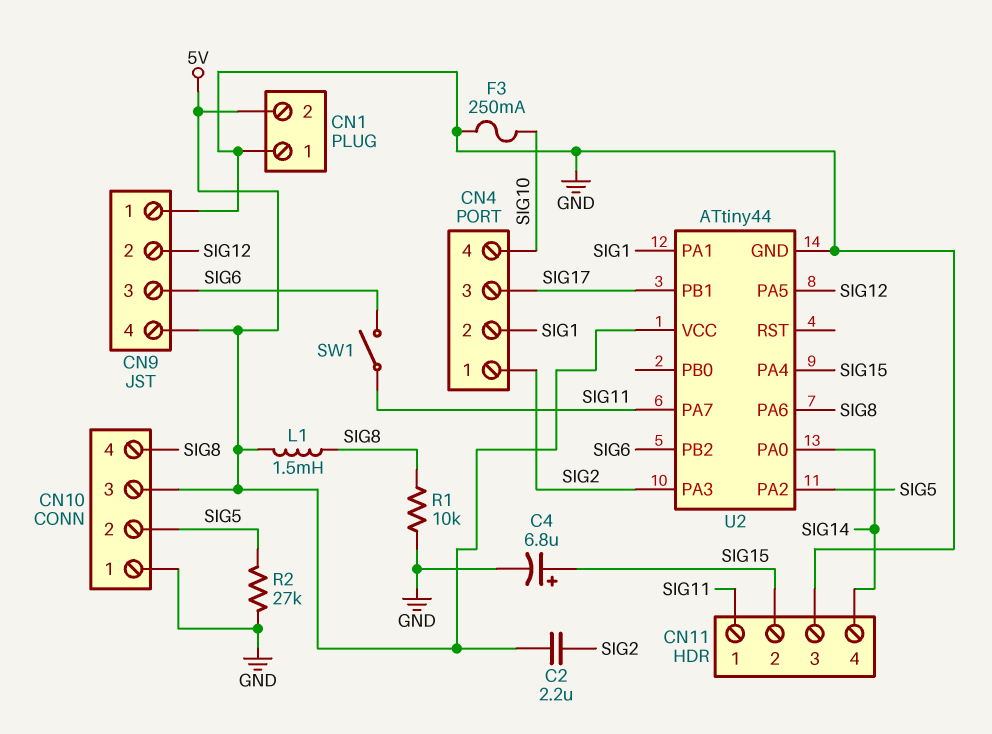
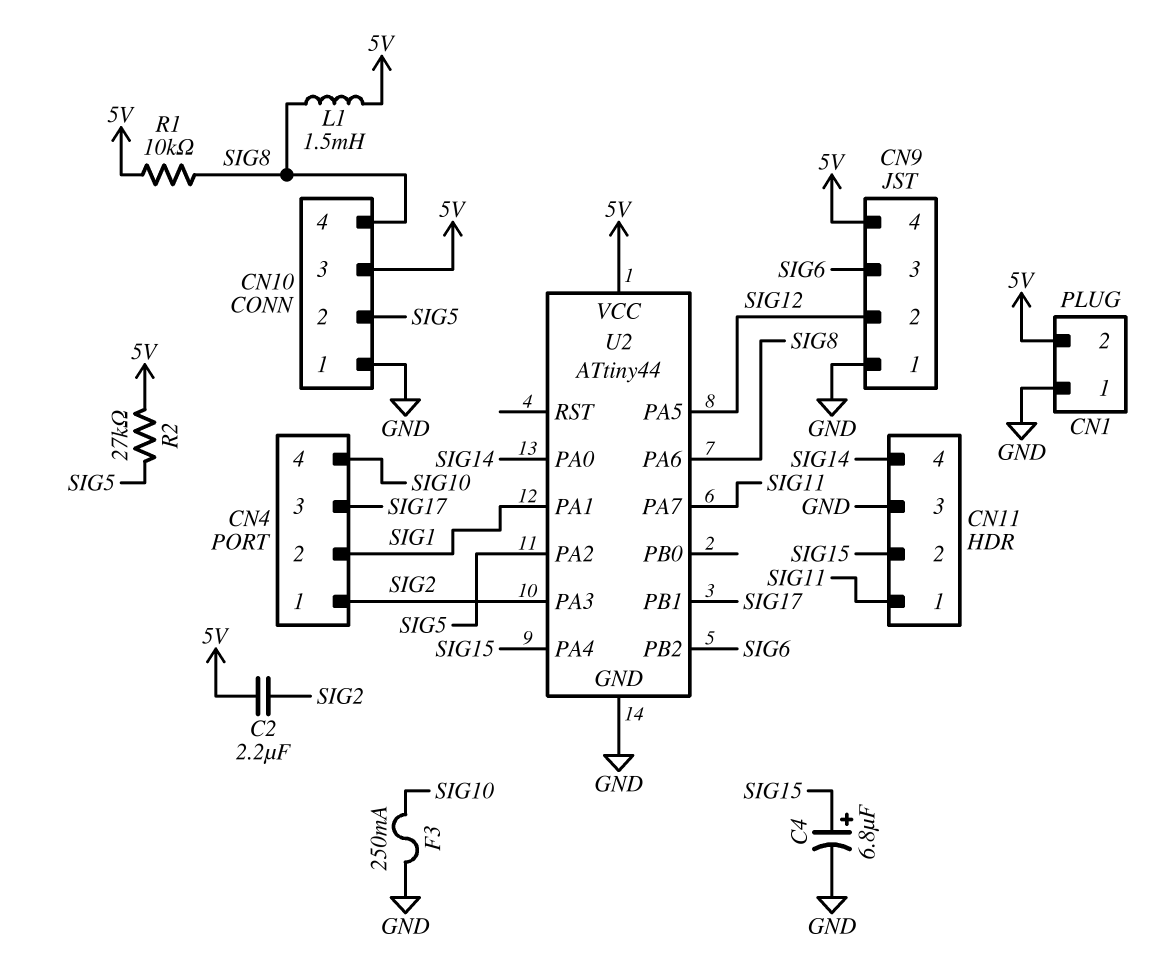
R1: 10k (GND, SIG8) -> 10k (5V, SIG8)
R2: 27k (GND, SIG5) -> 27k (5V, SIG5)
SW1: switch (SIG6, SIG11) -> none

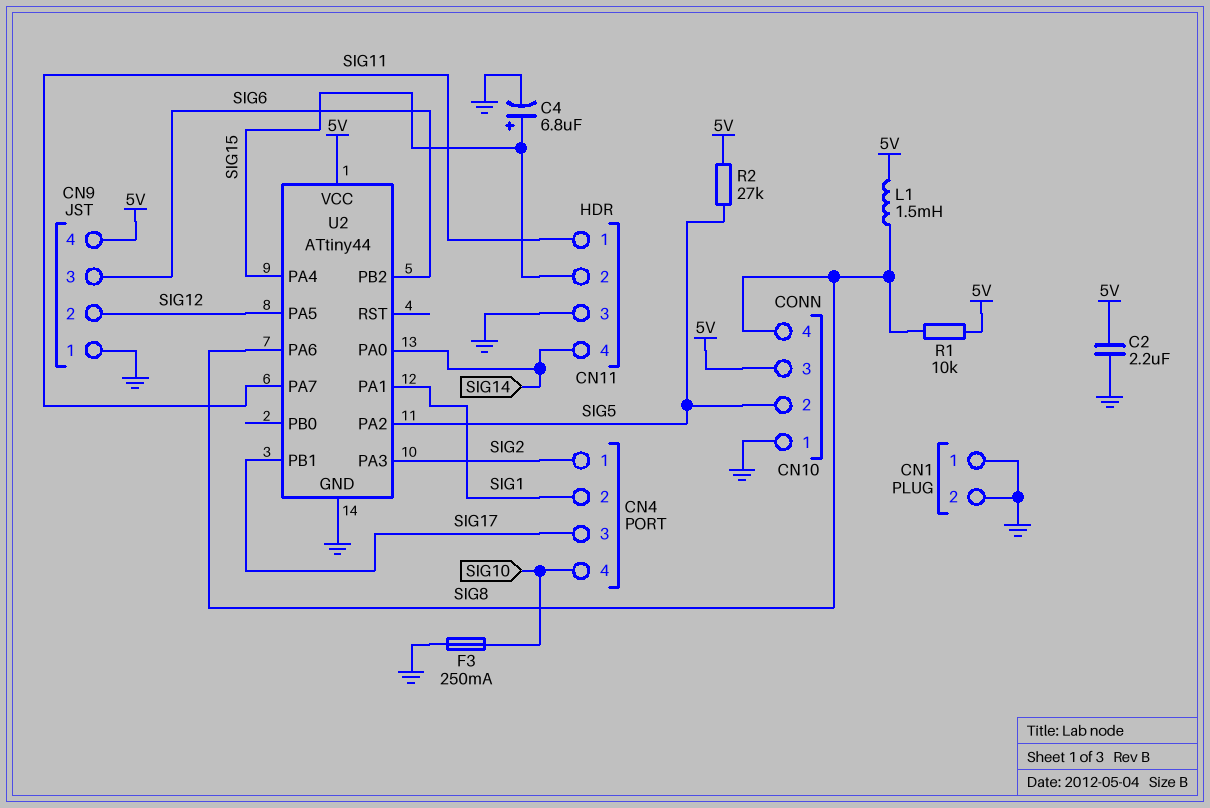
C2: 2.2uF (5V, SIG2) -> 2.2uF (5V, GND)
CN1 pin 2: 5V -> GND

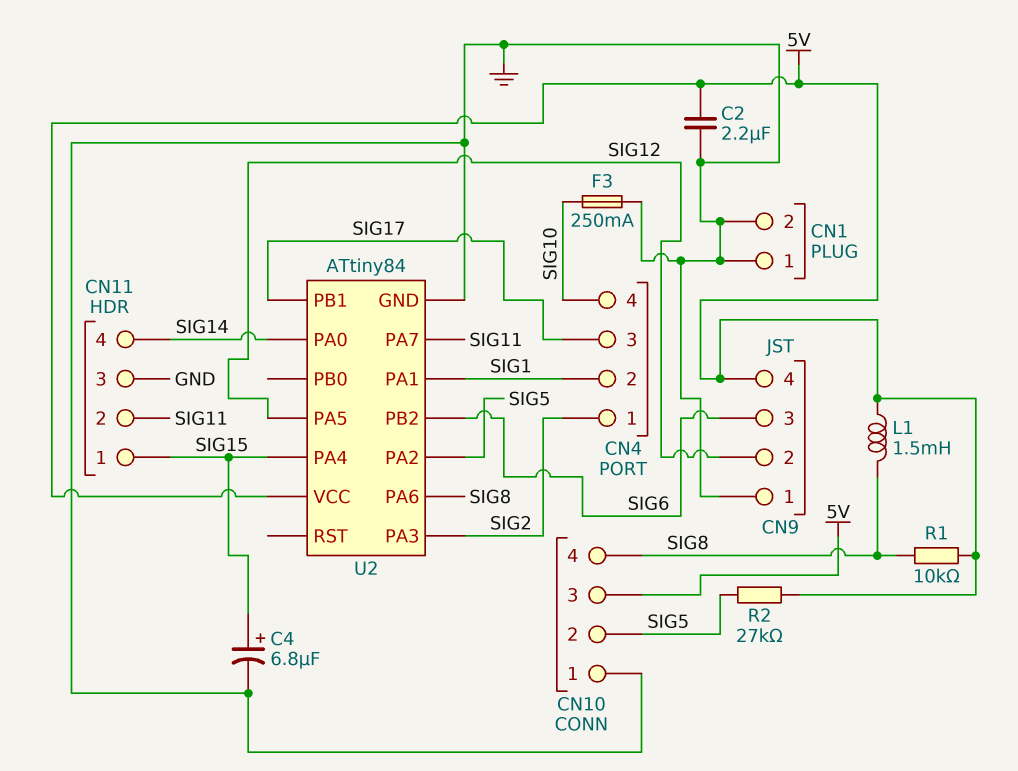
CN11 pin 1: SIG11 -> SIG15
CN11 pin 2: SIG15 -> SIG11
U2: ATtiny44 -> ATtiny84

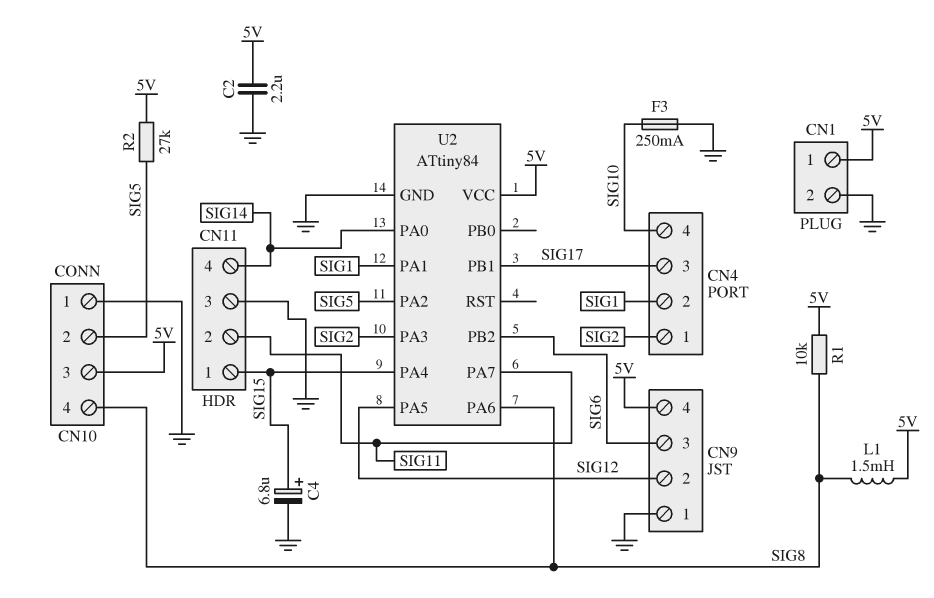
CN1 pin 1: GND -> 5V

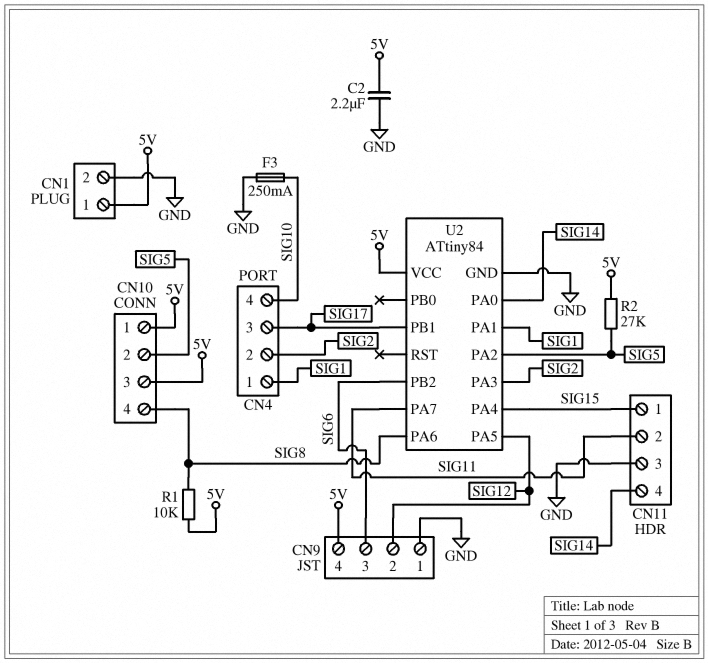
C4: 6.8uF (plus SIG15, minus GND) -> none
CN4 pin 1: SIG2 -> SIG1
CN4 pin 2: SIG1 -> SIG2
CN10 pin 1: GND -> 5V
L1: 1.5mH (5V, SIG8) -> none

